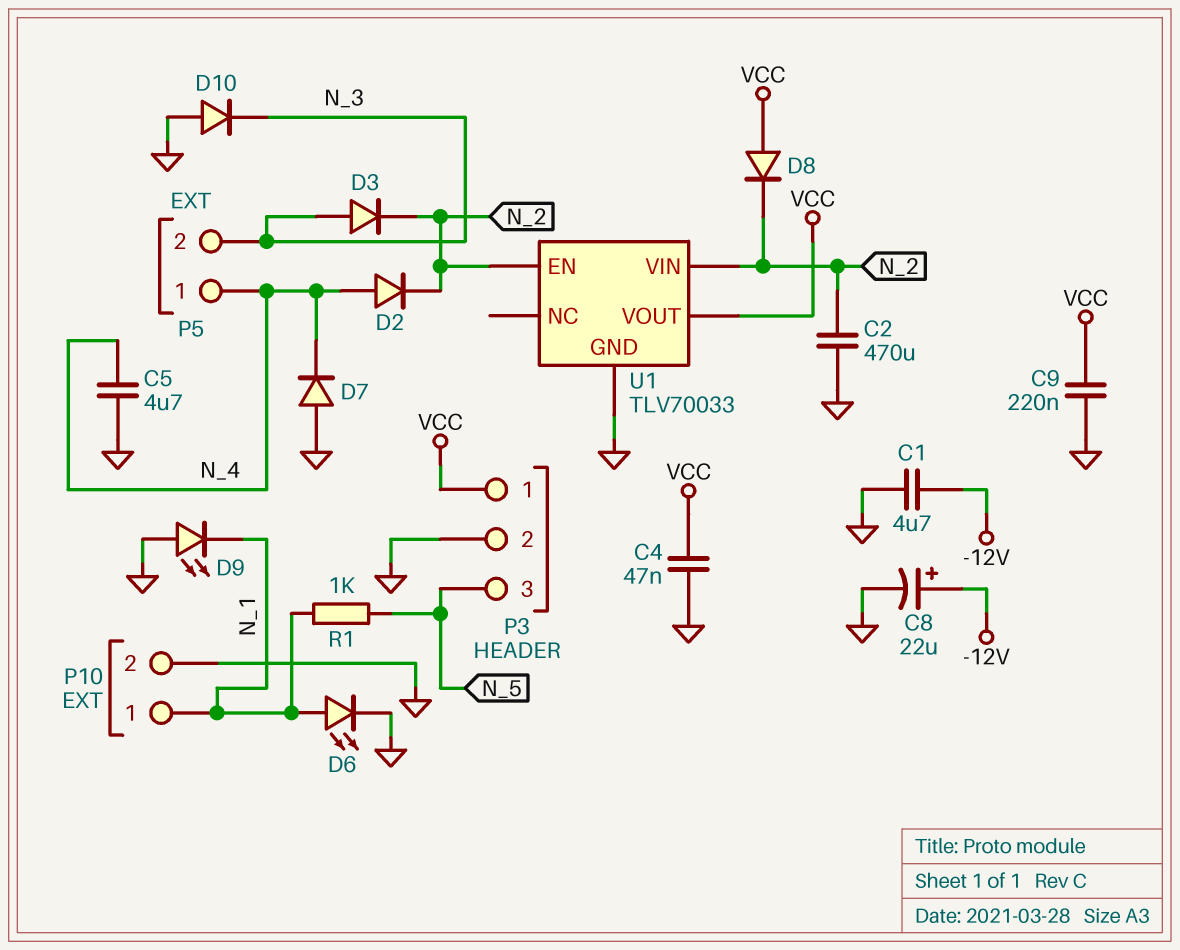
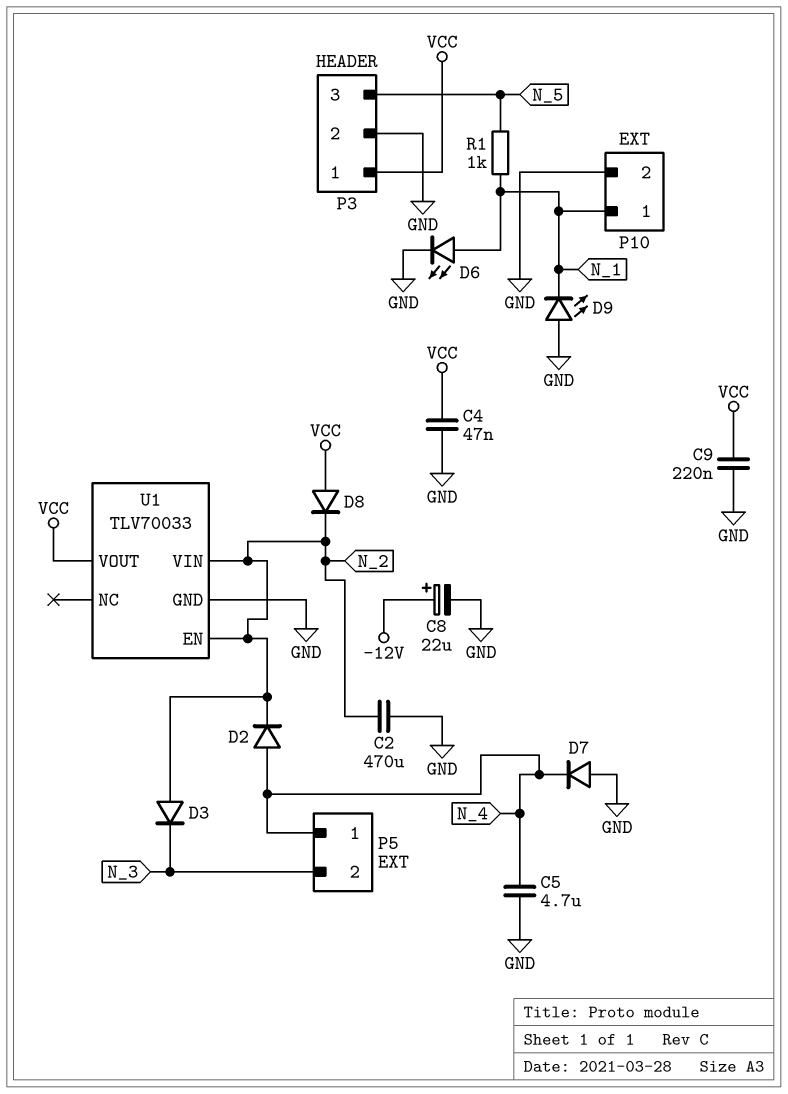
C1: 4.7uF (-12V, GND) -> none
D3: diode (A N_3, K N_2) -> diode (A N_2, K N_3)
D10: diode (A GND, K N_3) -> none

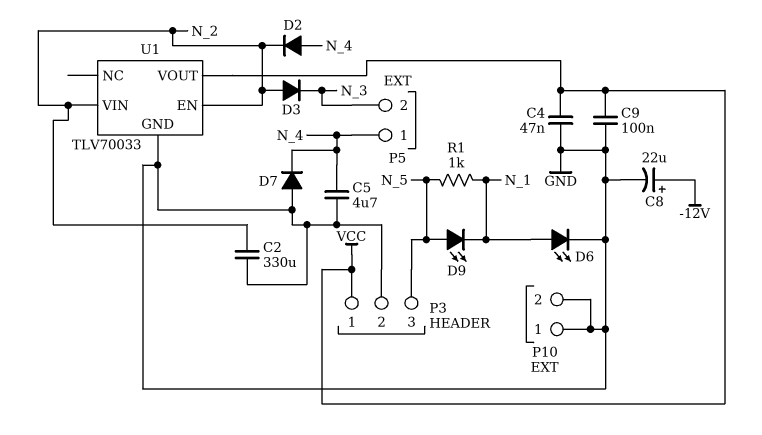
C2: 470uF (GND, N_2) -> 330uF (GND, N_2)
C9: 220nF (GND, VCC) -> 100nF (GND, VCC)
D8: diode (A VCC, K N_2) -> none
D9: LED (A GND, K N_1) -> LED (A N_5, K N_1)
P10 pin 1: N_1 -> GND

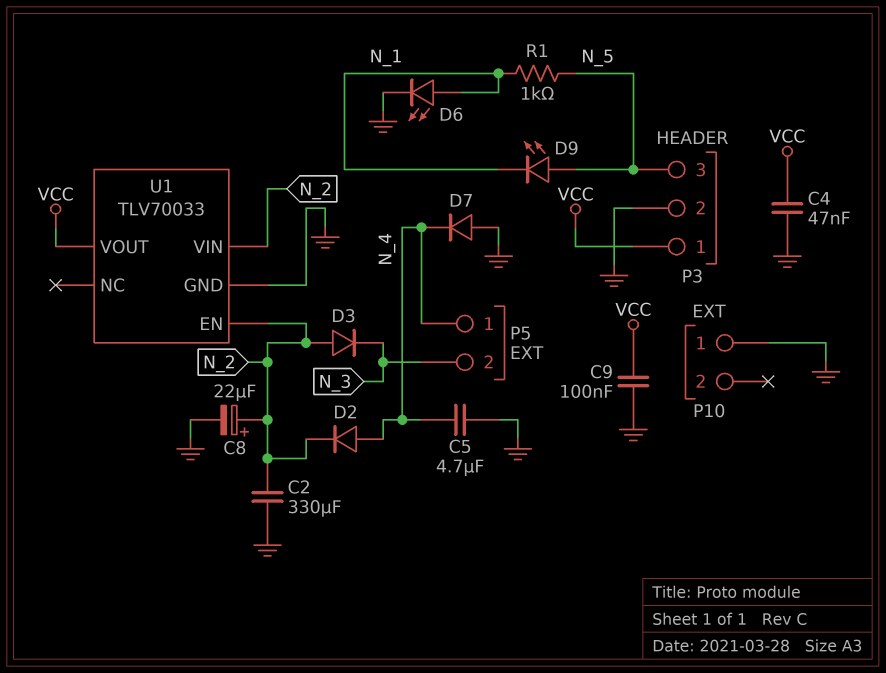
C8: 22uF (plus -12V, minus GND) -> 22uF (plus N_2, minus GND)
P10 pin 2: GND -> none

